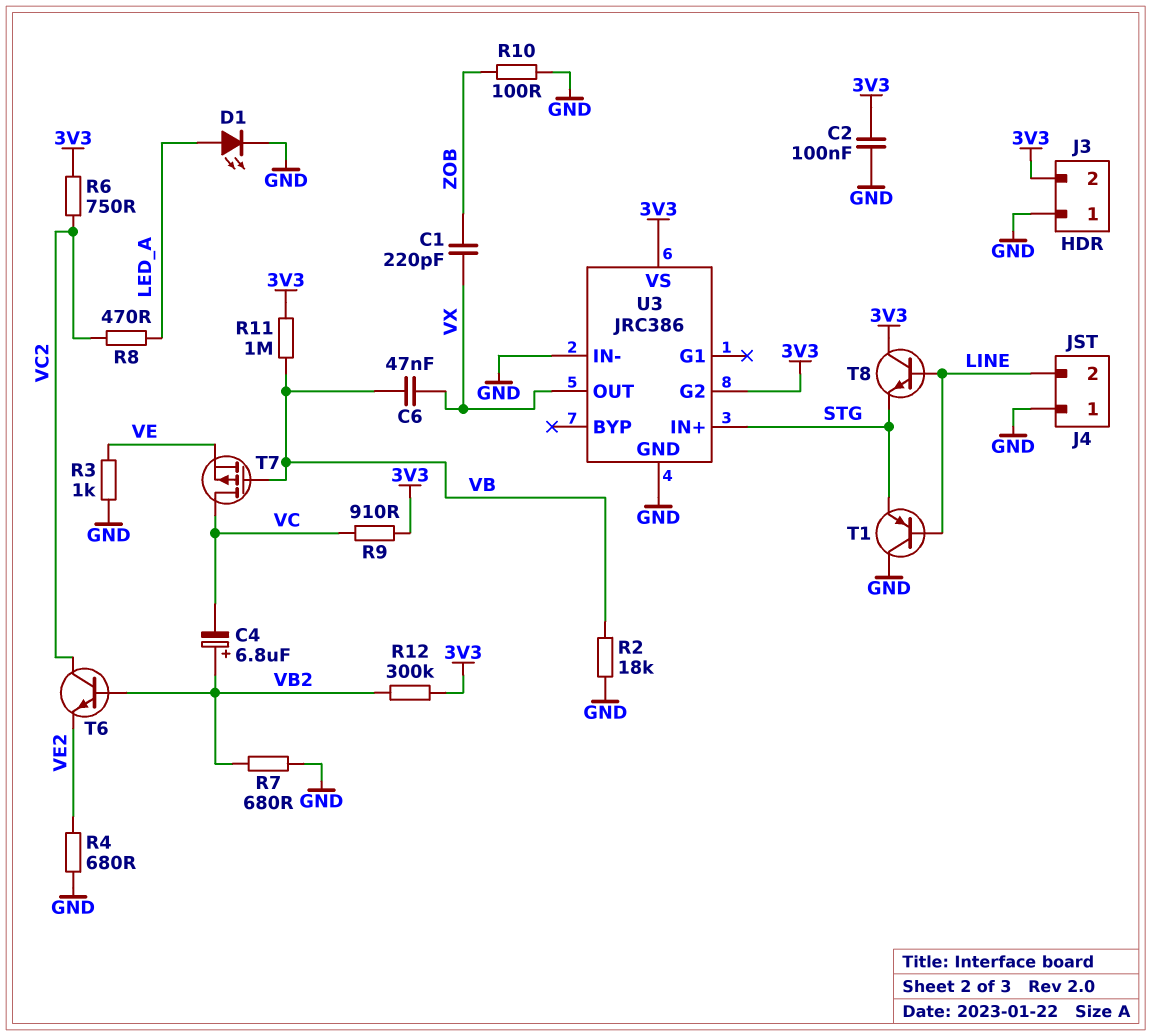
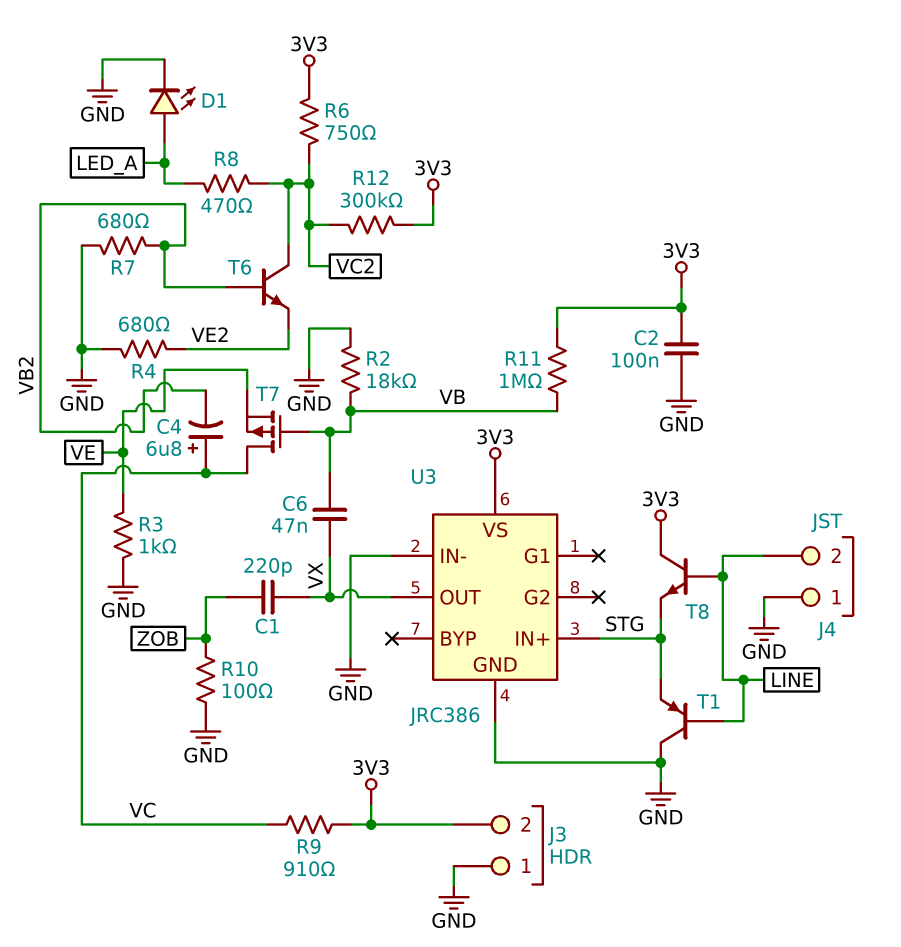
C4: 6.8uF (plus VB2, minus VC) -> 6.8uF (plus VC, minus VB2)
R12: 300k (3V3, VB2) -> 300k (3V3, VC2)
U3 pin G2: 3V3 -> none

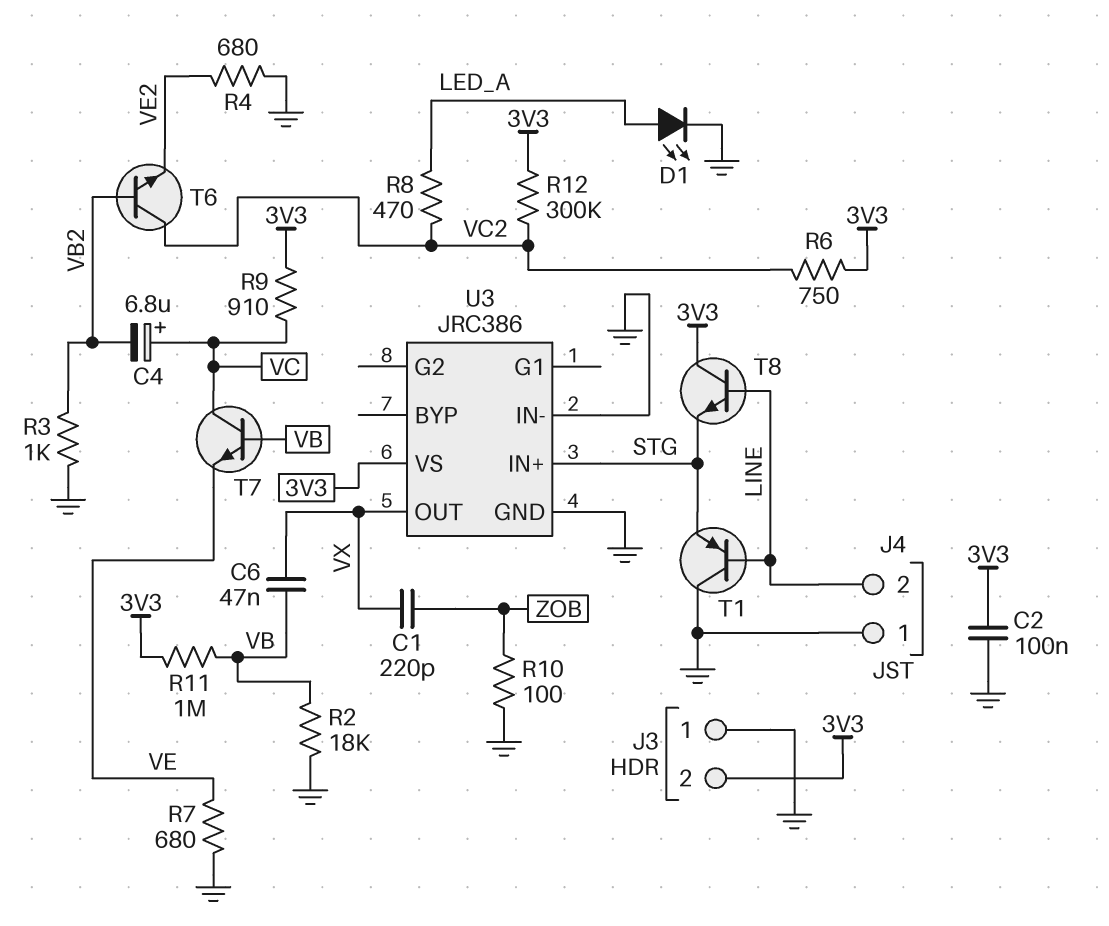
R3: 1k (GND, VE) -> 1k (GND, VB2)
R7: 680 (GND, VB2) -> 680 (GND, VE)
T7: PMOS (G VB, D VC, S VE) -> NPN (B VB, C VC, E VE)

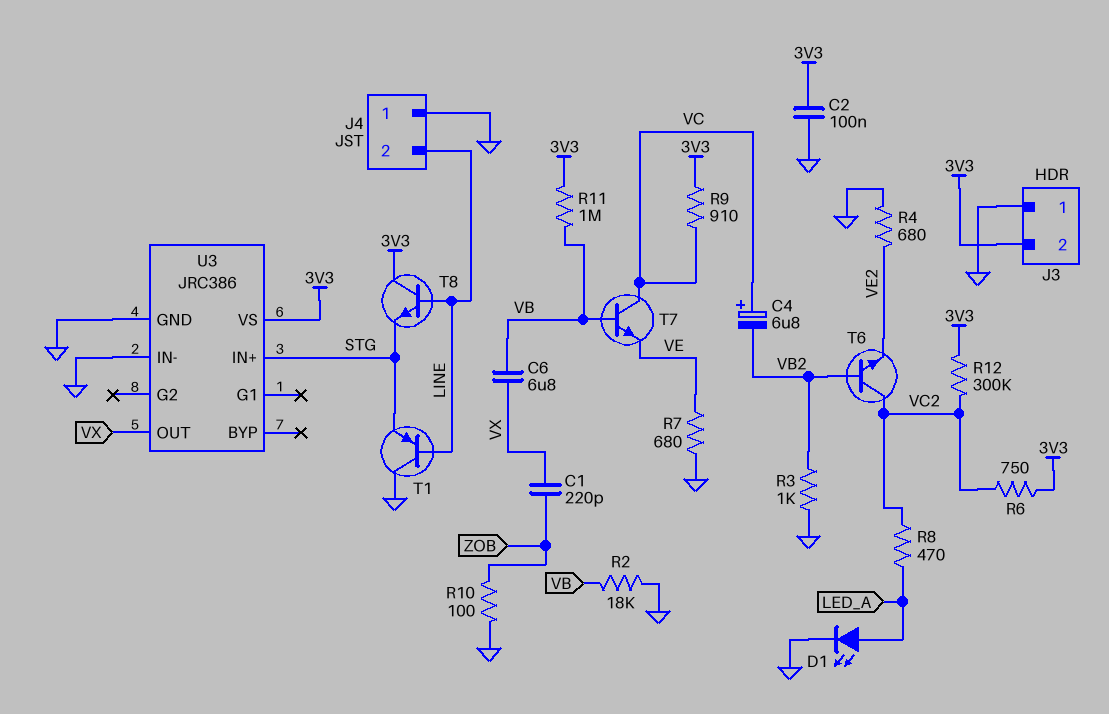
C6: 47nF (VB, VX) -> 6.8uF (VB, VX)

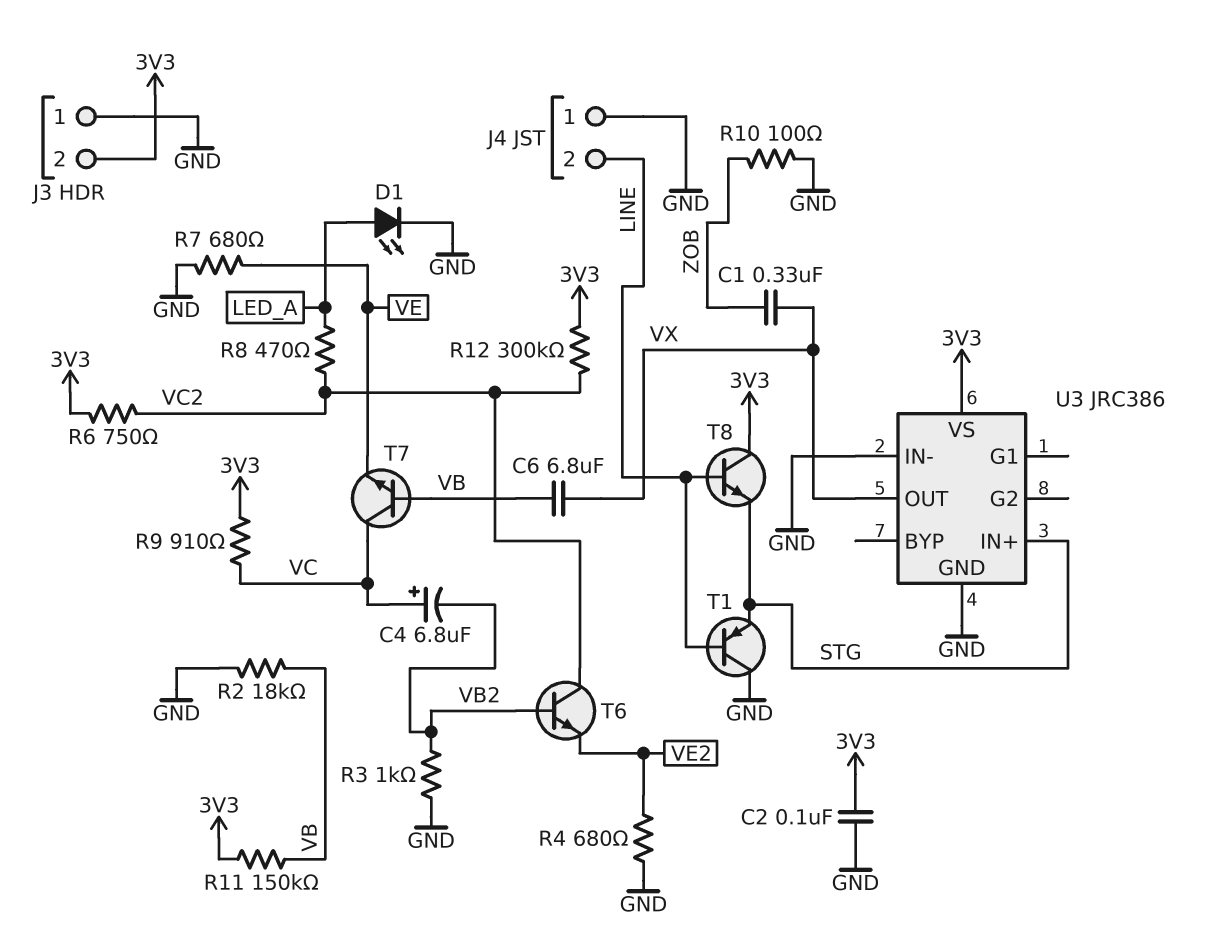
C1: 220pF (VX, ZOB) -> 330nF (VX, ZOB)
R11: 1M (3V3, VB) -> 150k (3V3, VB)

